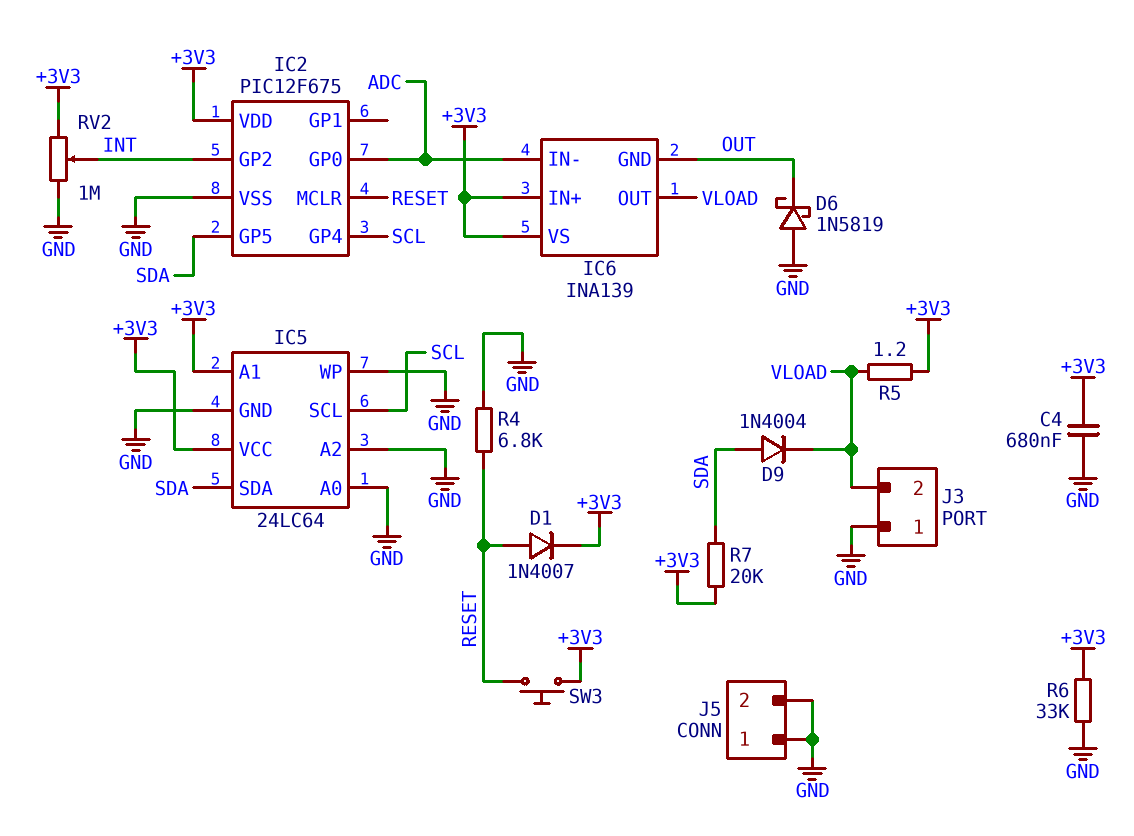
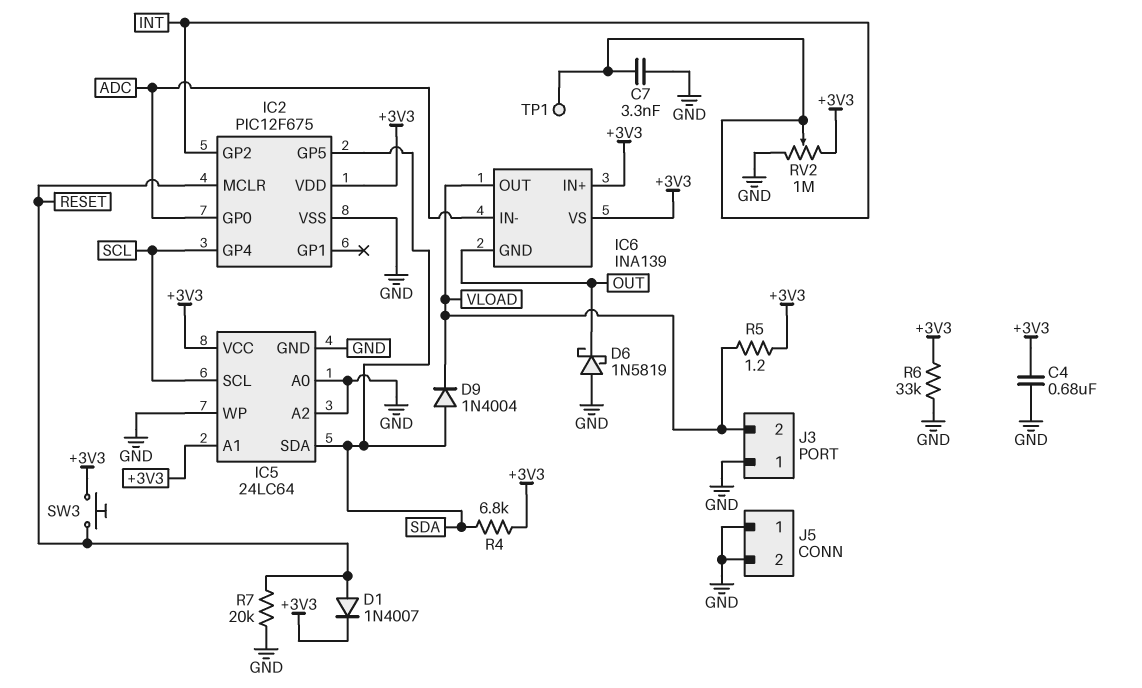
C7: none -> 3.3nF (GND, INT)
R4: 6.8k (GND, RESET) -> 6.8k (+3V3, SDA)
R7: 20k (+3V3, SDA) -> 20k (GND, RESET)
TP1: none -> test point (INT)

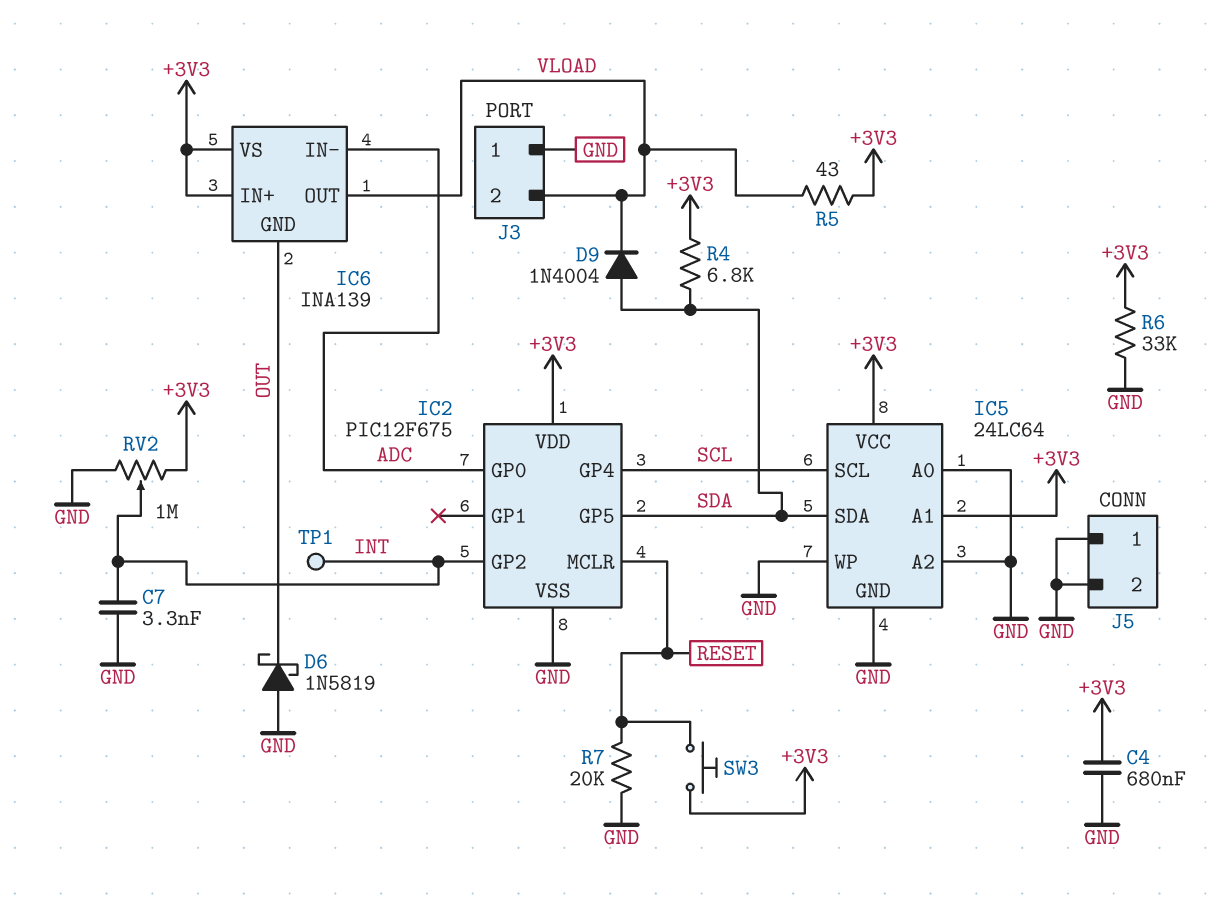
D1: diode 1N4007 (A RESET, K +3V3) -> none
R5: 1.2 (+3V3, VLOAD) -> 43 (+3V3, VLOAD)

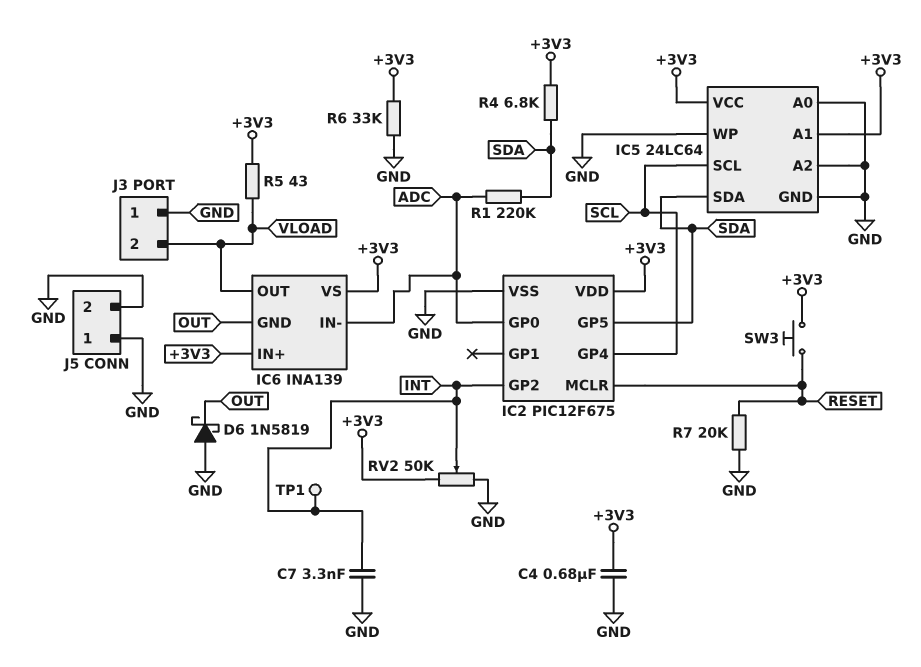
D9: diode 1N4004 (A SDA, K VLOAD) -> none
R1: none -> 220k (ADC, SDA)
RV2: 1M (+3V3, GND, wiper INT) -> 50k (+3V3, GND, wiper INT)

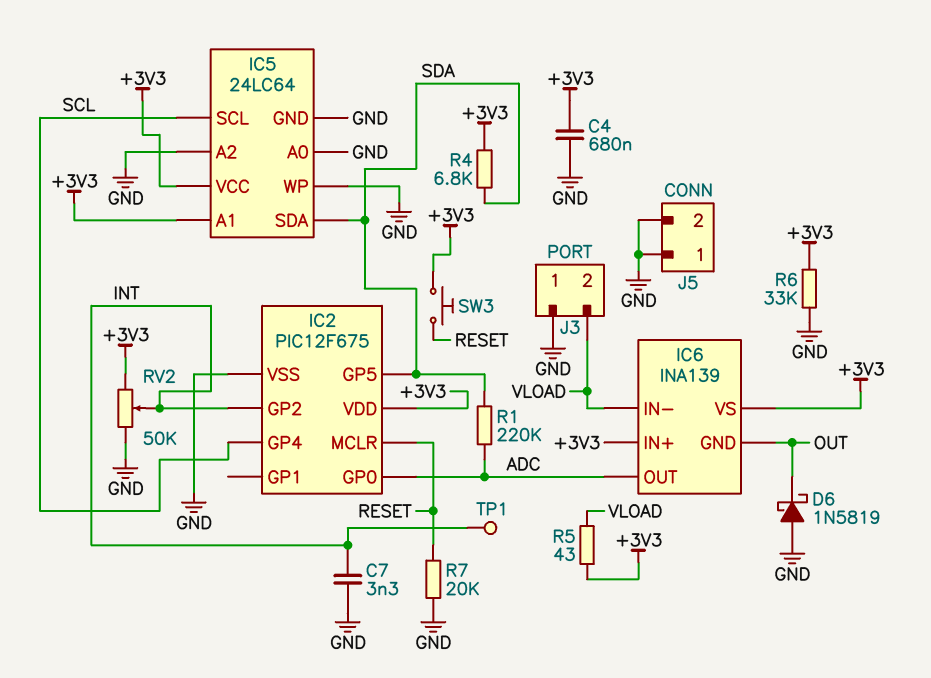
IC6 pin IN-: ADC -> VLOAD
IC6 pin OUT: VLOAD -> ADC

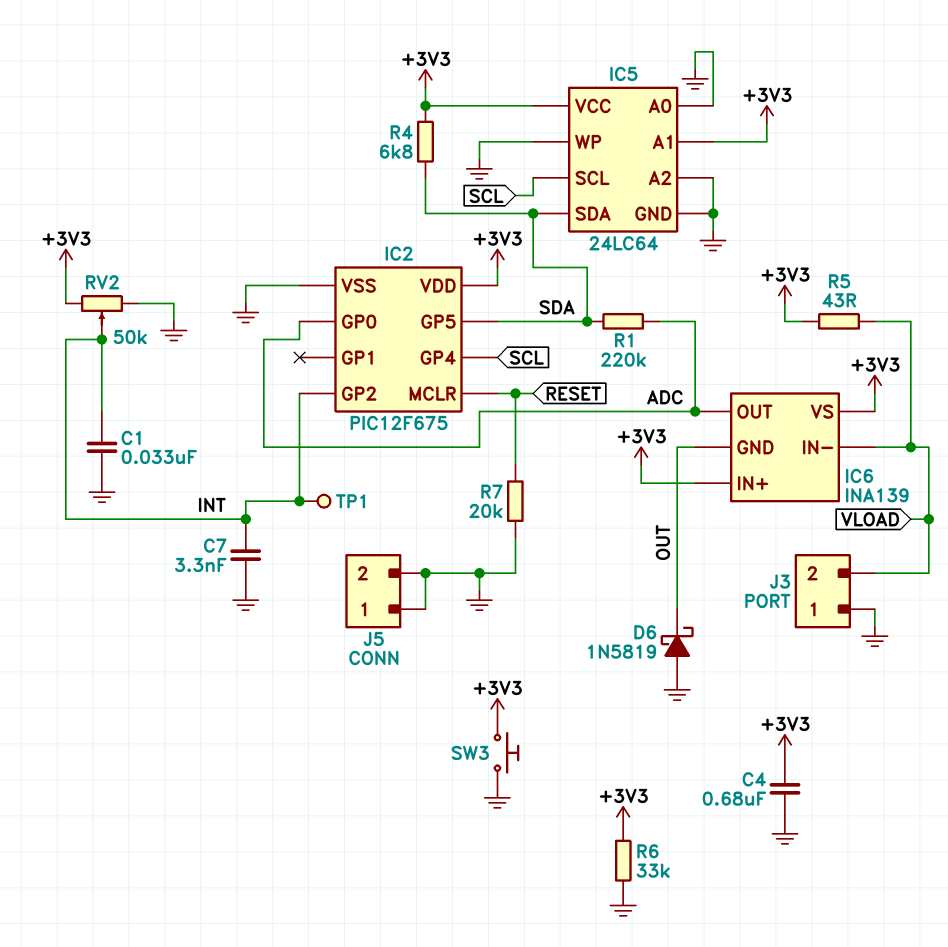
C1: none -> 33nF (GND, INT)
SW3: button (+3V3, RESET) -> button (+3V3, GND)

